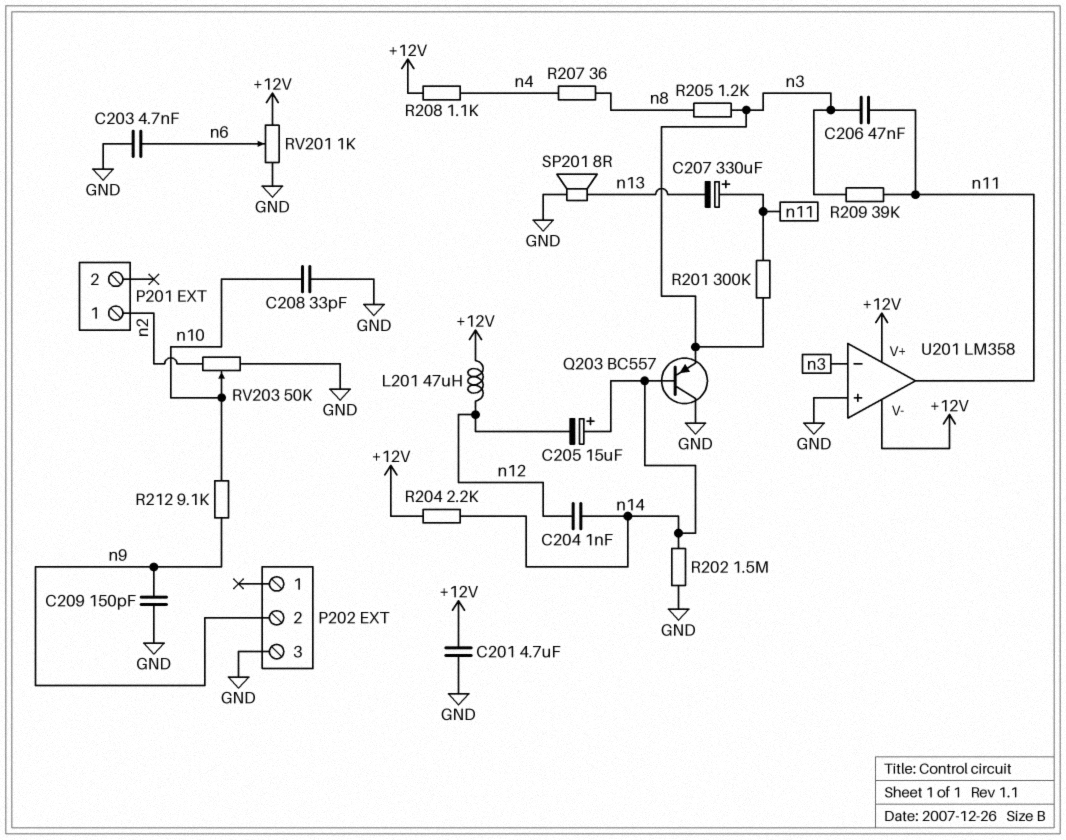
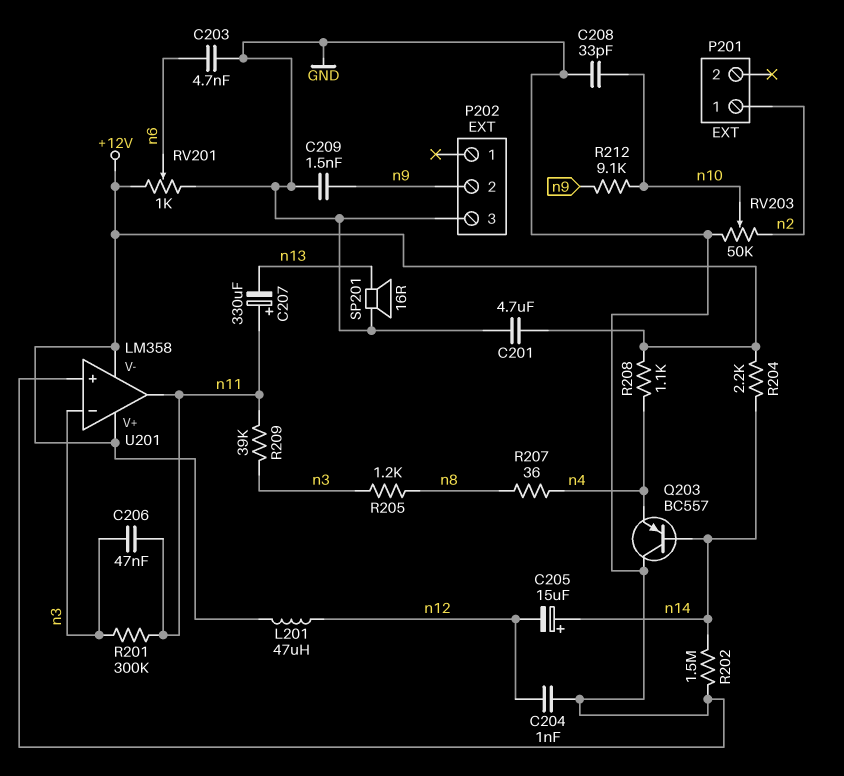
C204: 1nF (n12, n14) -> 1nF (GND, n12)
C209: 150pF (GND, n9) -> 1.5nF (GND, n9)
Q203: PNP BC557 (B n14, C GND, E n3) -> PNP BC557 (B n14, C GND, E n4)
SP201: speaker 8R (GND, n13) -> speaker 16R (GND, n13)

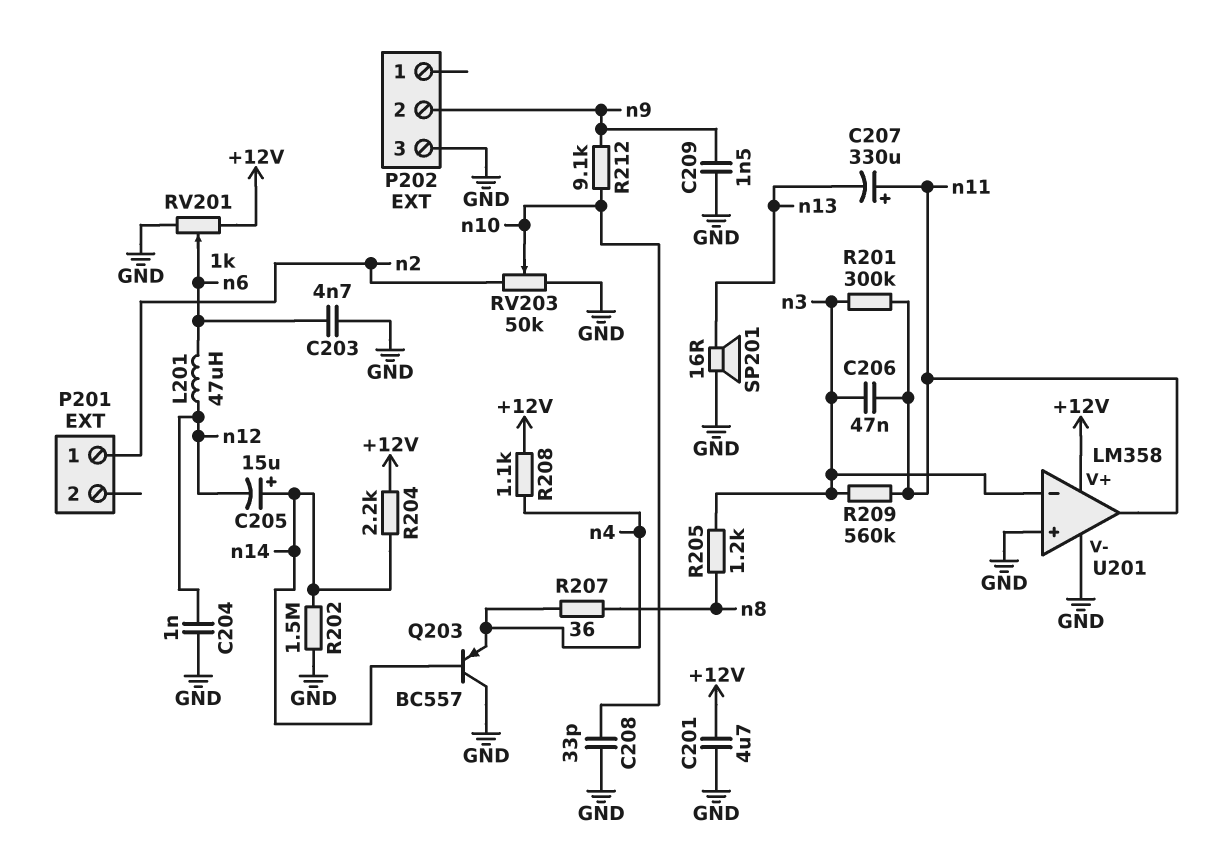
L201: 47uH (+12V, n12) -> 47uH (n6, n12)
R209: 39k (n3, n11) -> 560k (n3, n11)
U201 pin V-: +12V -> GND

